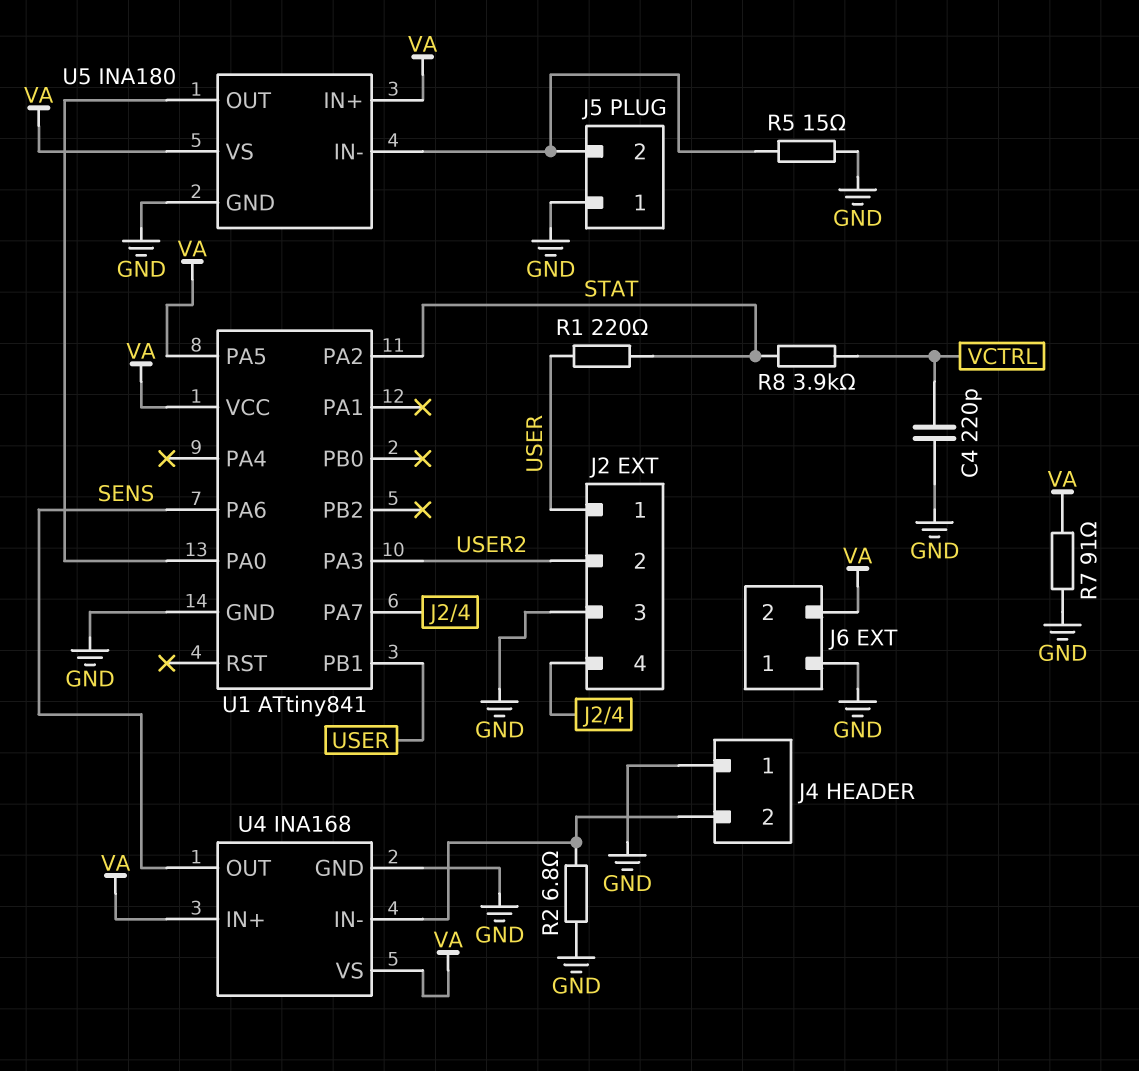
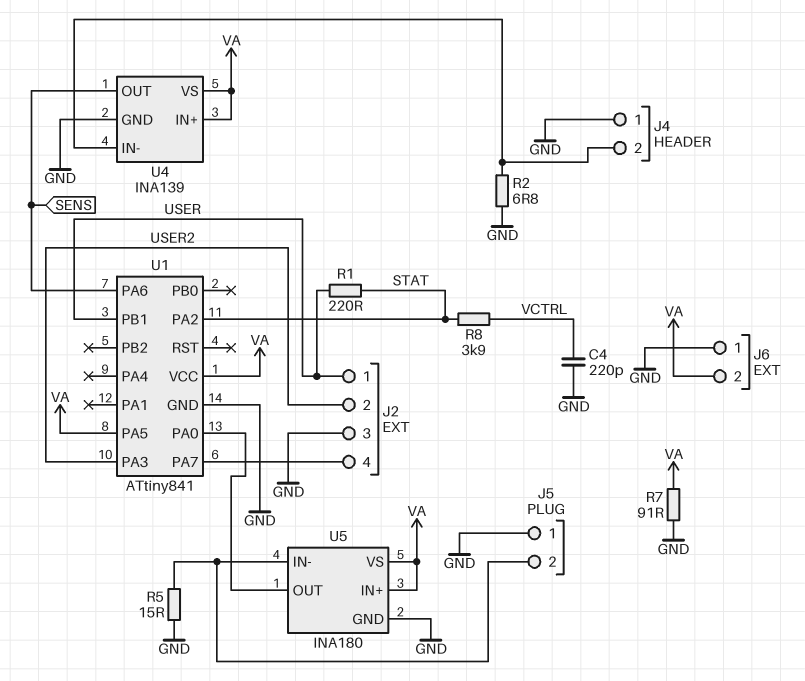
U4: INA168 -> INA139

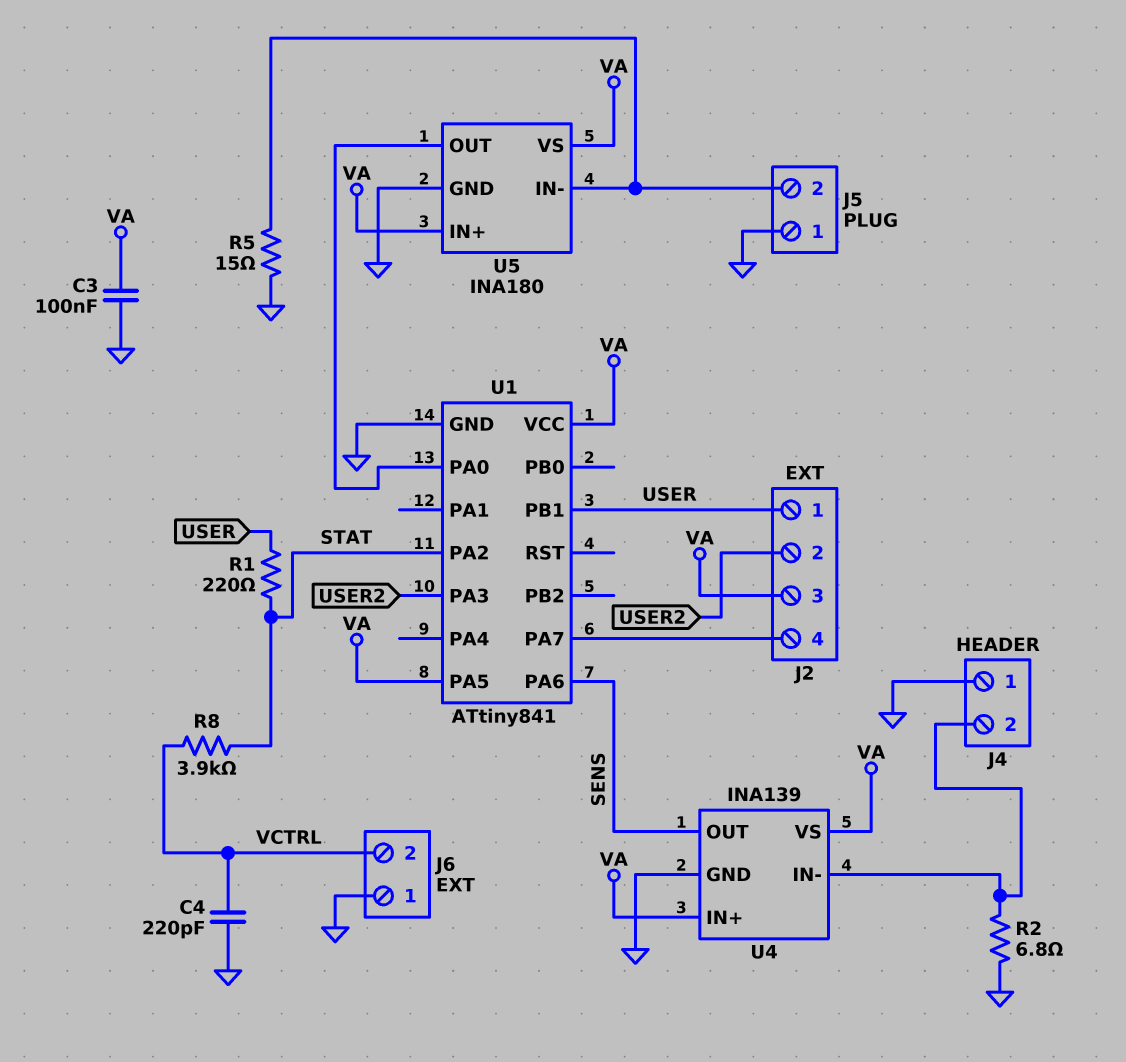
C3: none -> 100nF (GND, VA)
J2 pin 3: GND -> VA
J6 pin 2: VA -> VCTRL
R7: 91 (GND, VA) -> none

